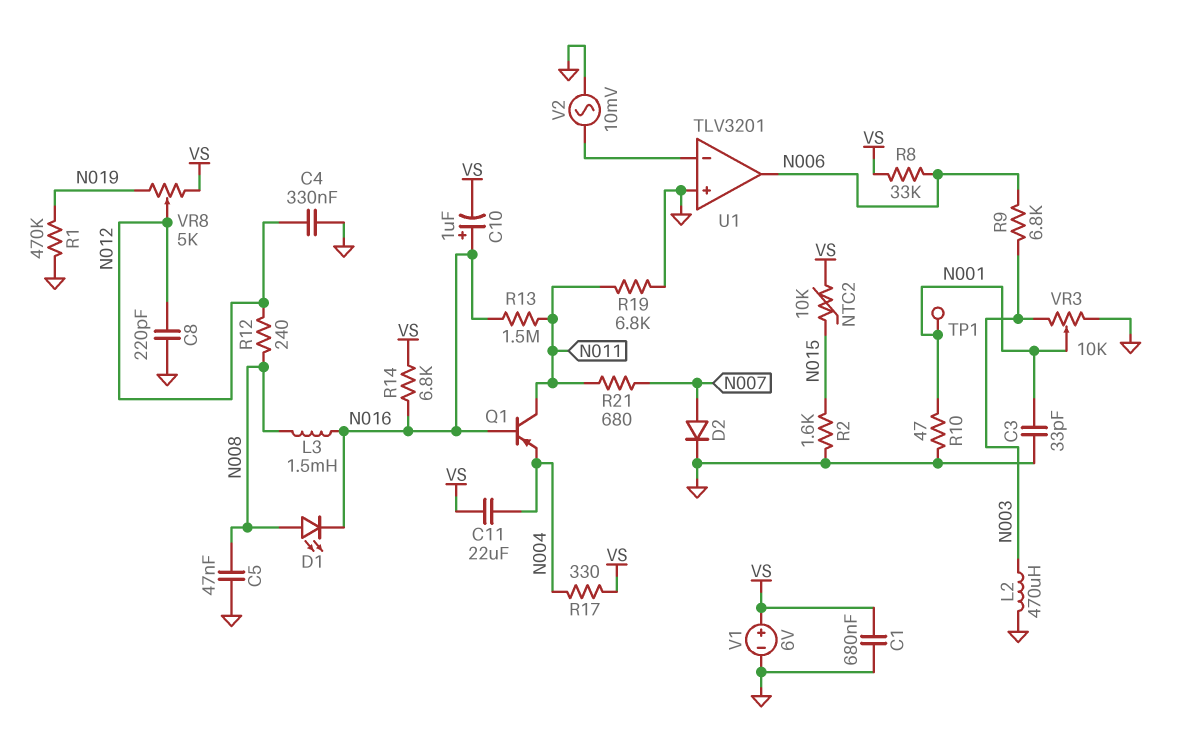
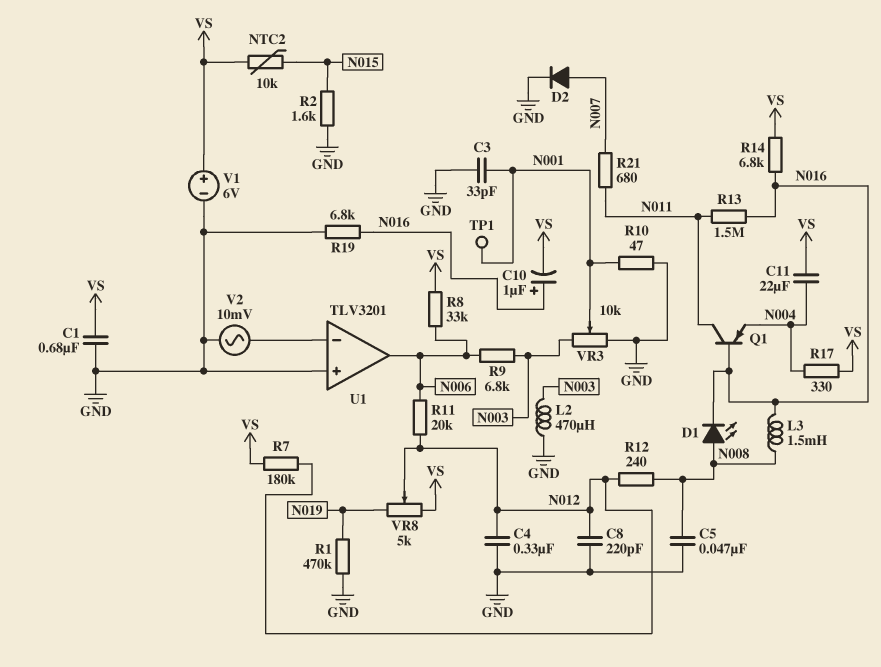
R7: none -> 180k (N012, VS)
R11: none -> 20k (N006, N012)
R19: 6.8k (GND, N011) -> 6.8k (GND, N016)

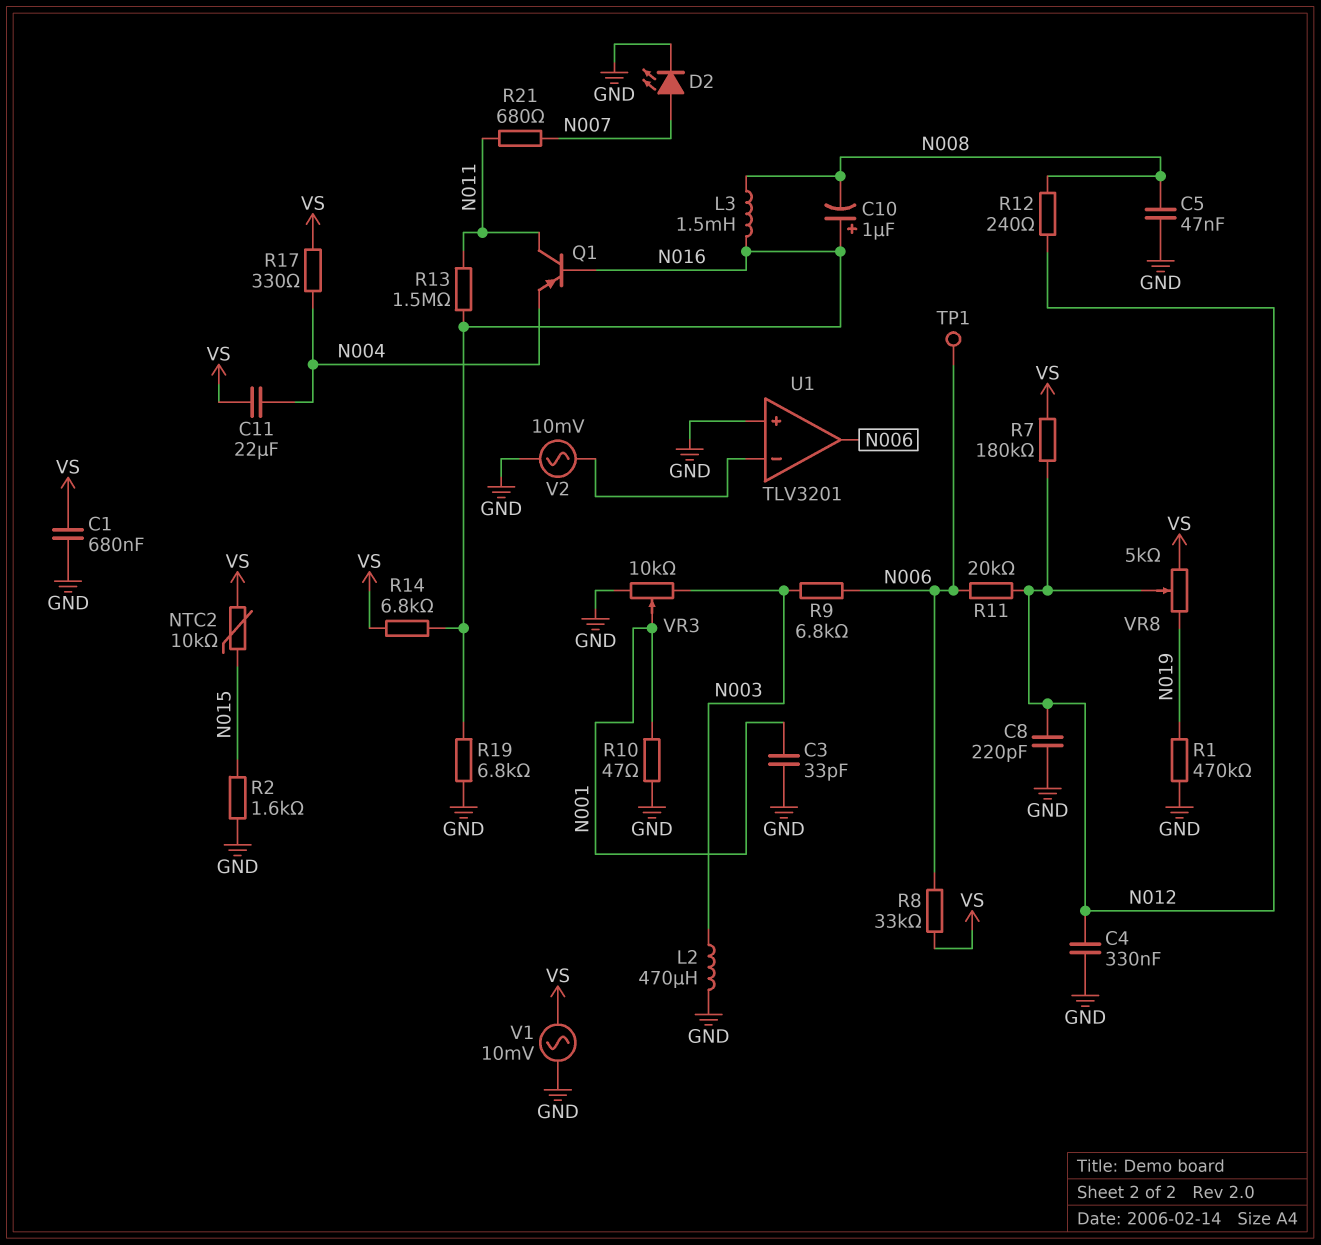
C10: 1uF (plus N016, minus VS) -> 1uF (plus N016, minus N008)
D1: LED (A N008, K N016) -> none
D2: diode (A N007, K GND) -> LED (A N007, K GND)
TP1: test point (N001) -> test point (N006)
V1: 6V (plus VS, minus GND) -> AC 10mV (GND, VS)

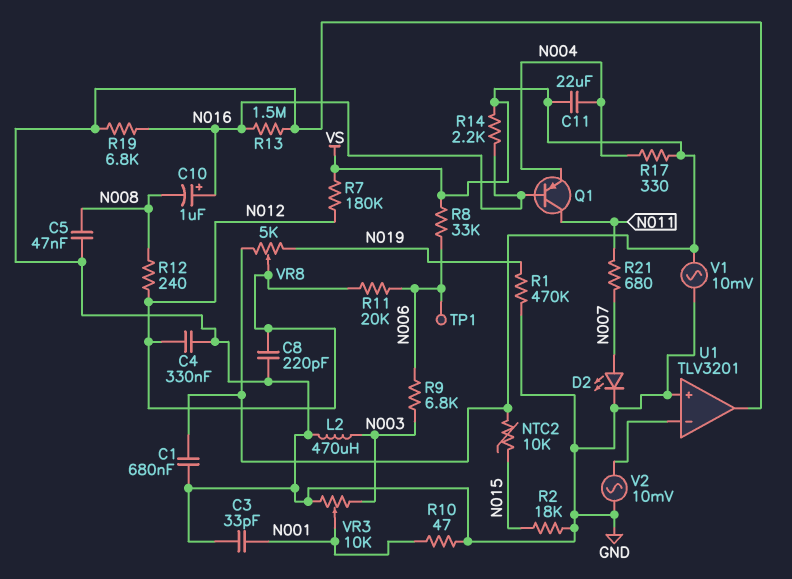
L3: 1.5mH (N008, N016) -> none
R2: 1.6k (GND, N015) -> 18k (GND, N015)
R13: 1.5M (N011, N016) -> 1.5M (GND, N016)
R14: 6.8k (N016, VS) -> 2.2k (N016, VS)
U1 pin out: N006 -> GND

